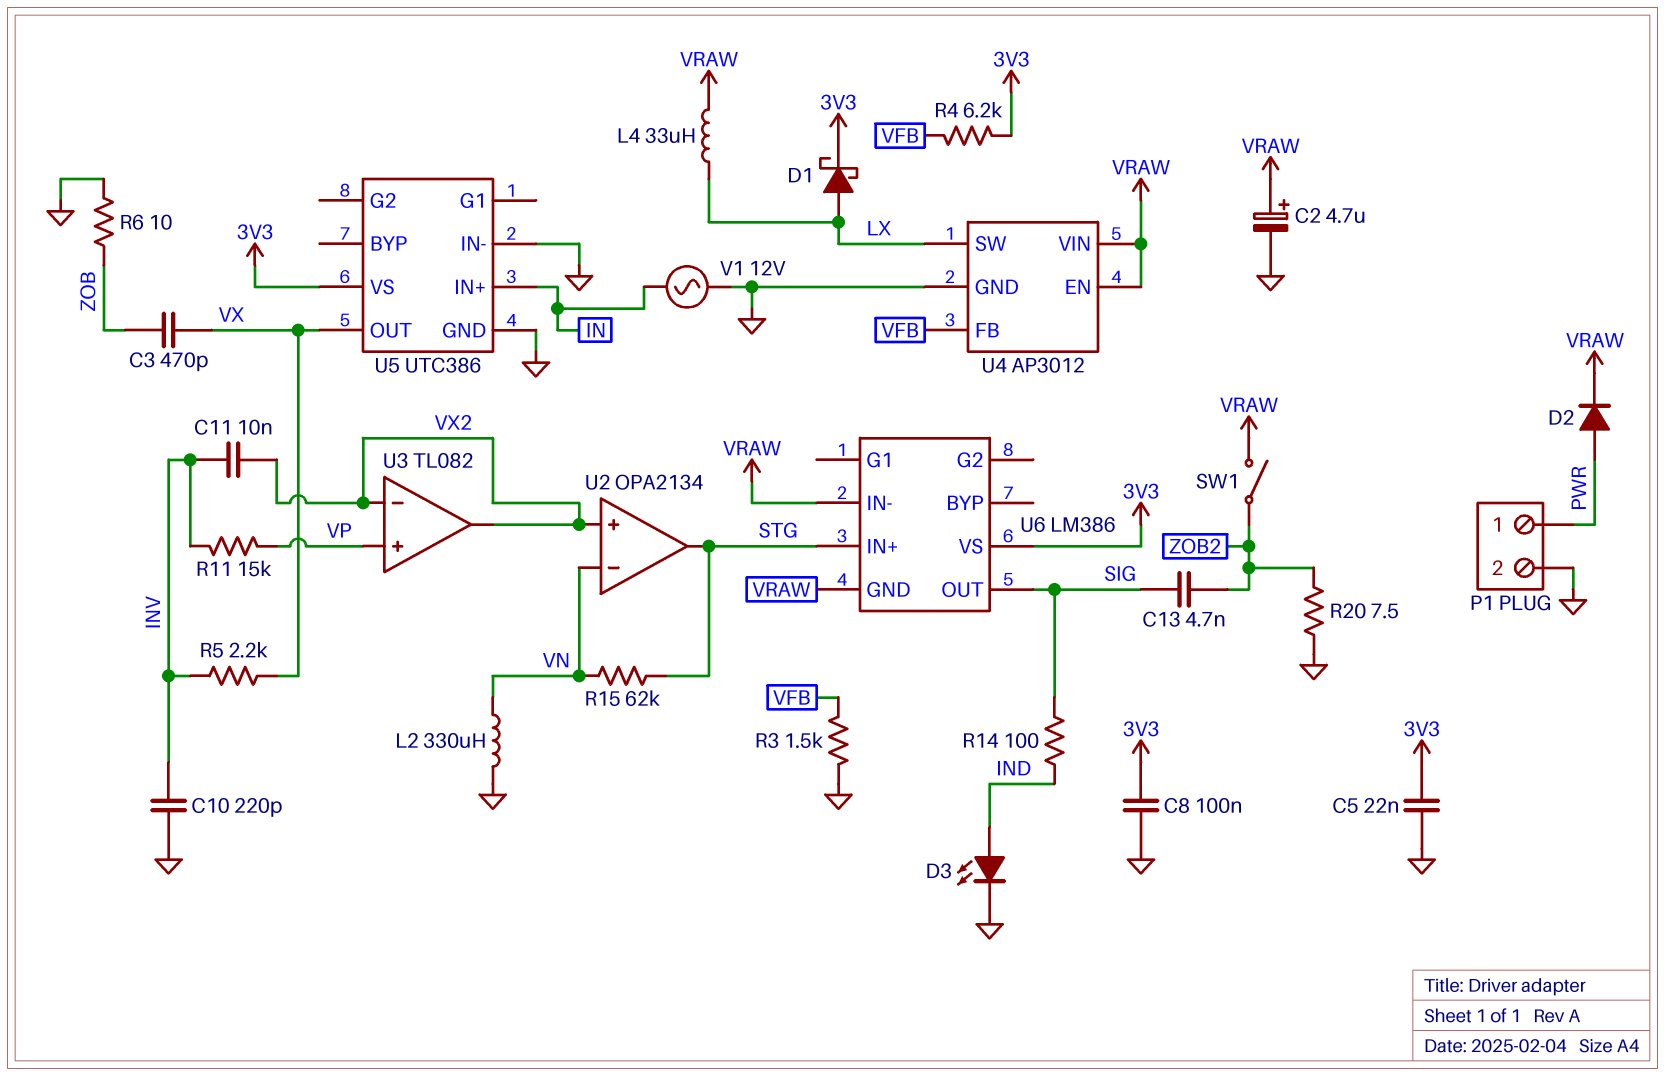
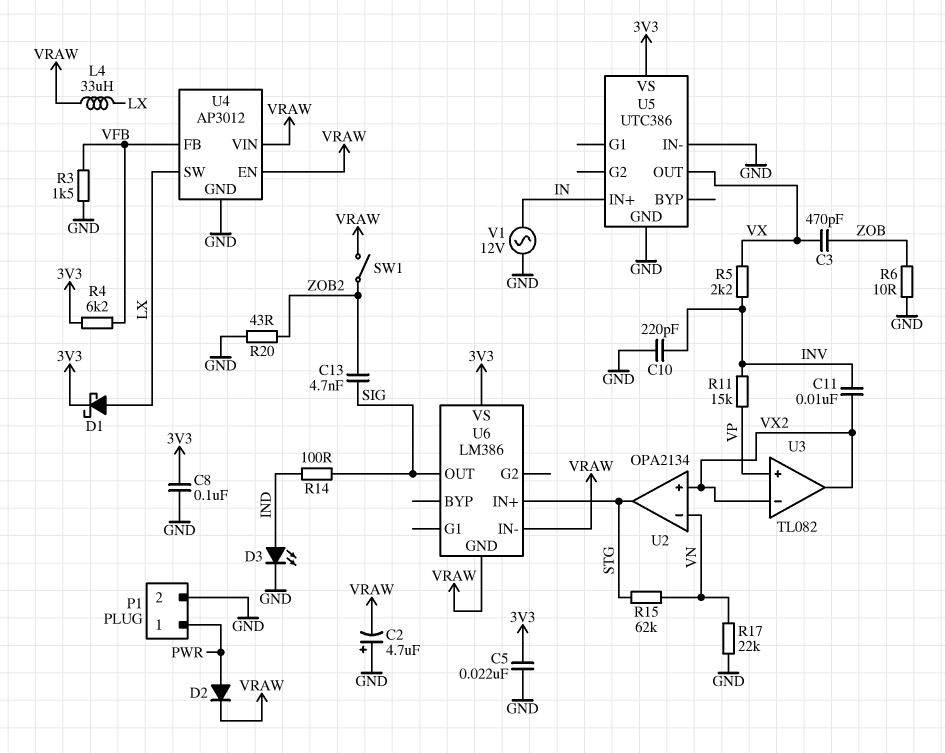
C2: 4.7uF (plus VRAW, minus GND) -> 4.7uF (plus GND, minus VRAW)
L2: 330uH (GND, VN) -> none
R17: none -> 22k (GND, VN)
R20: 7.5 (GND, ZOB2) -> 43 (GND, ZOB2)

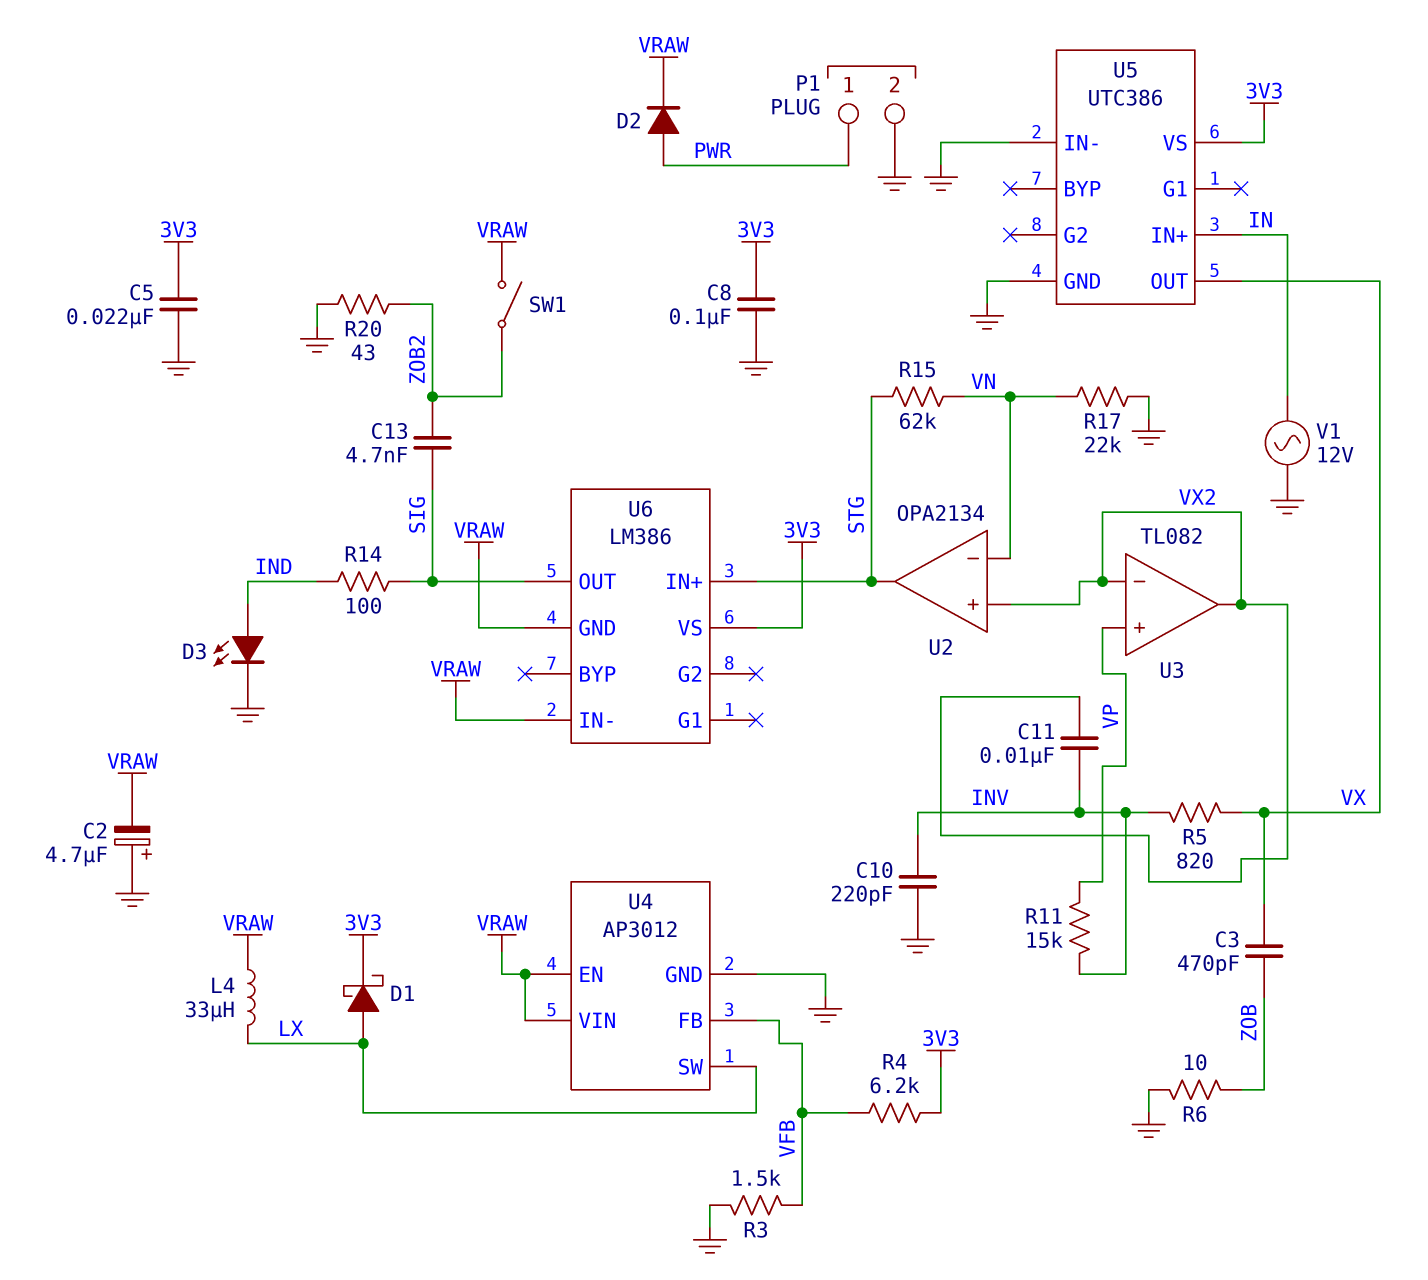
R5: 2.2k (INV, VX) -> 820 (INV, VX)

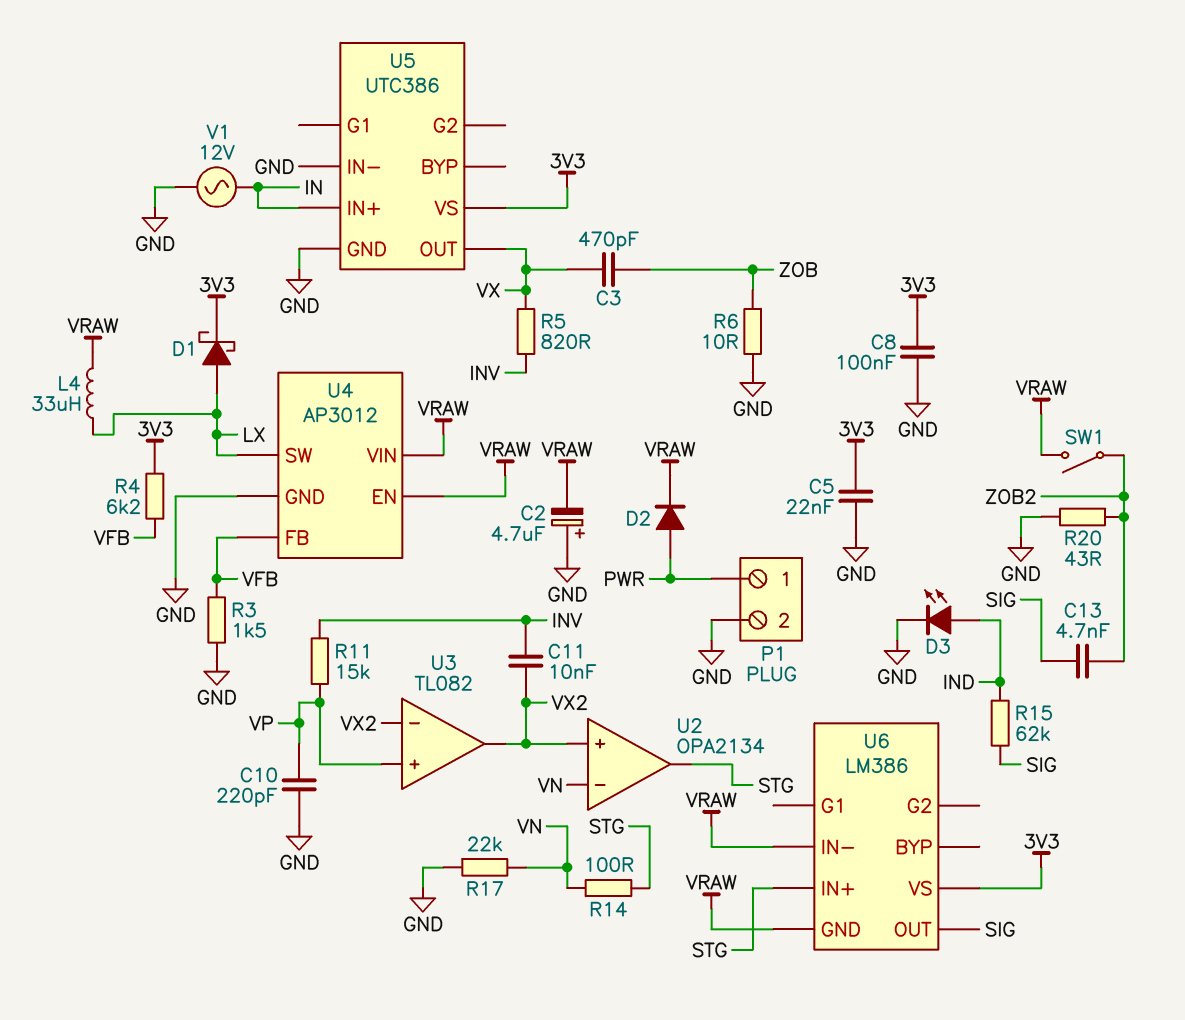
C10: 220pF (GND, INV) -> 220pF (GND, VP)
R14: 100 (IND, SIG) -> 100 (STG, VN)
R15: 62k (STG, VN) -> 62k (IND, SIG)

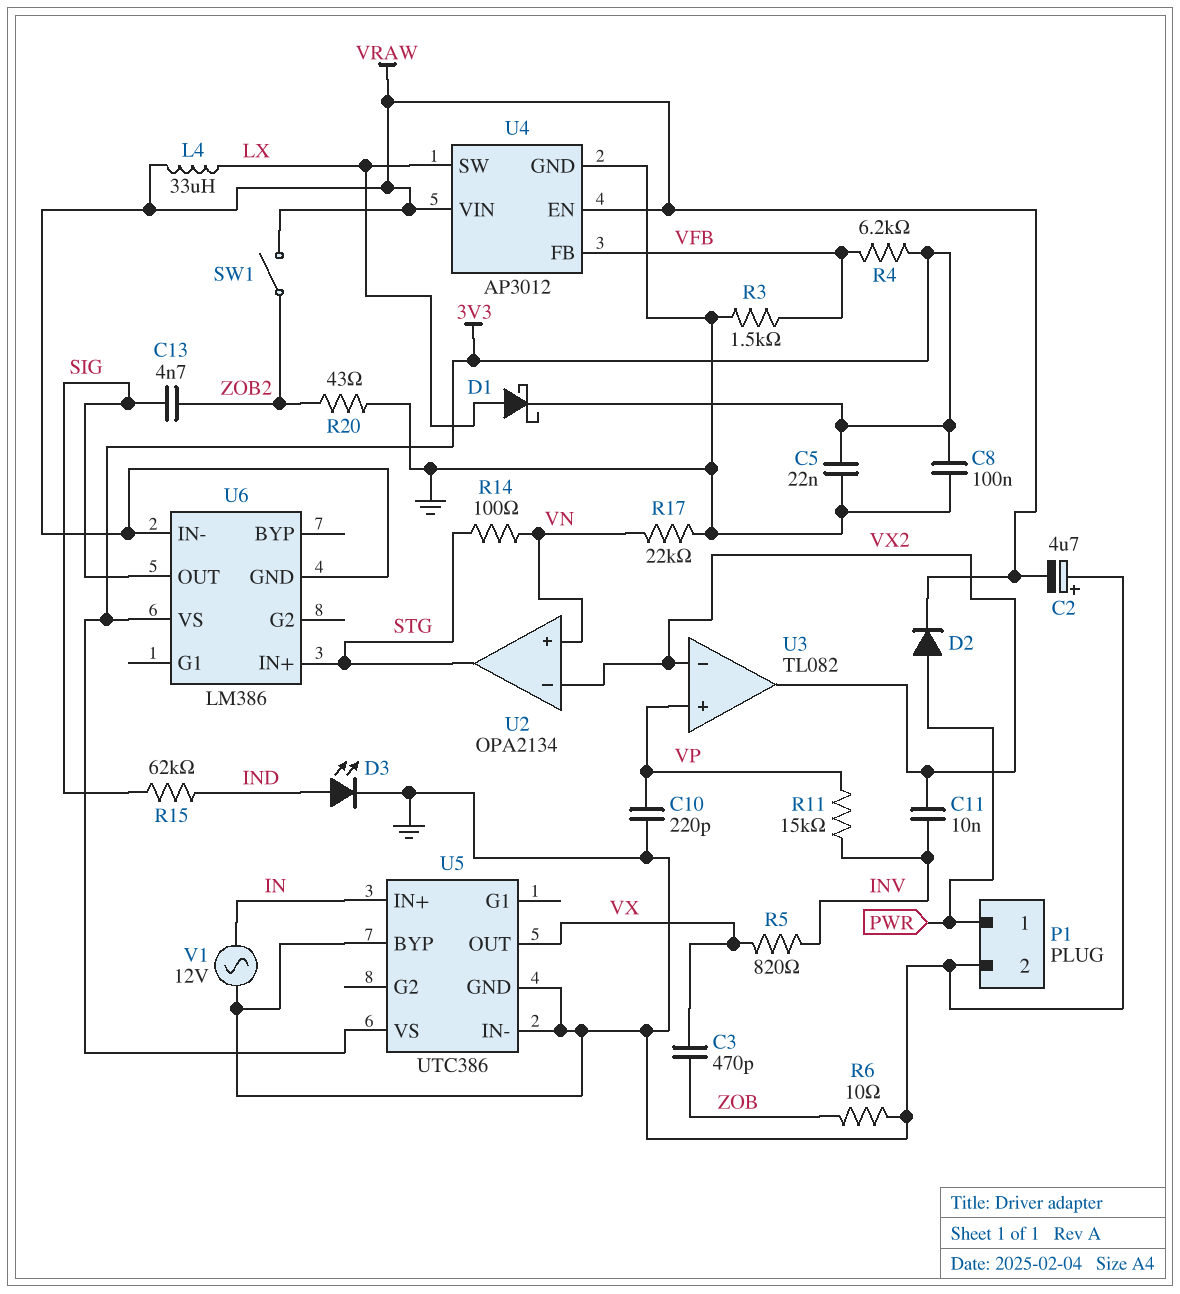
U2 pin in+: VX2 -> VN
U2 pin in-: VN -> VX2
U5 pin BYP: none -> GND

